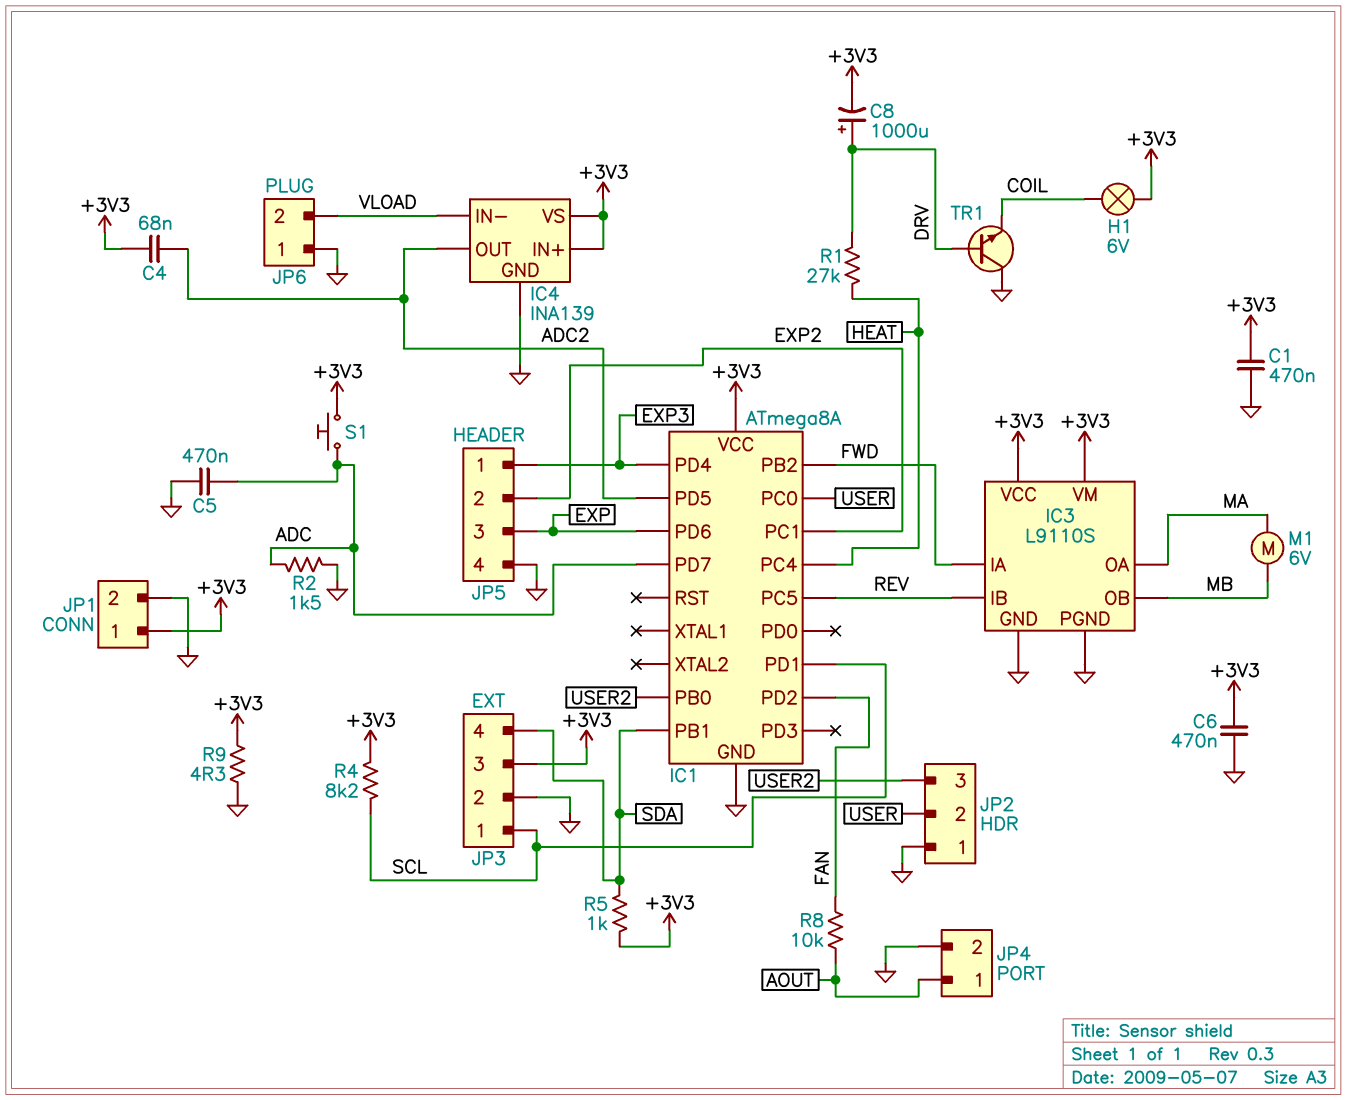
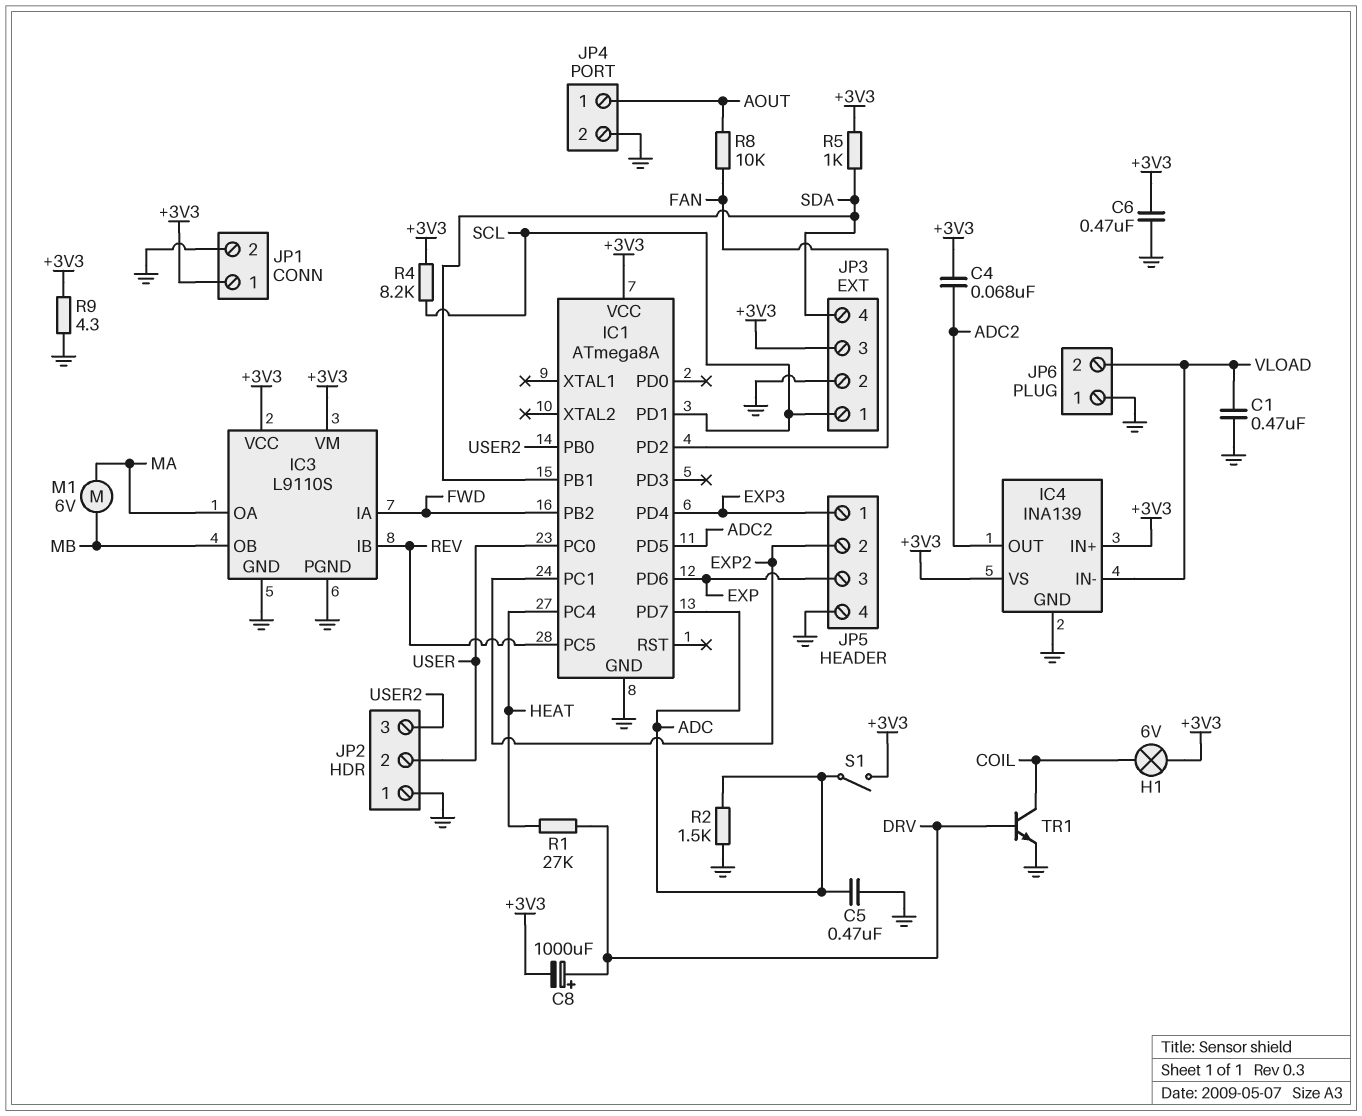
C1: 470nF (+3V3, GND) -> 470nF (GND, VLOAD)
S1: button (+3V3, ADC) -> switch (+3V3, ADC)
TR1: NPN (B DRV, C GND, E COIL) -> NPN (B DRV, C COIL, E GND)

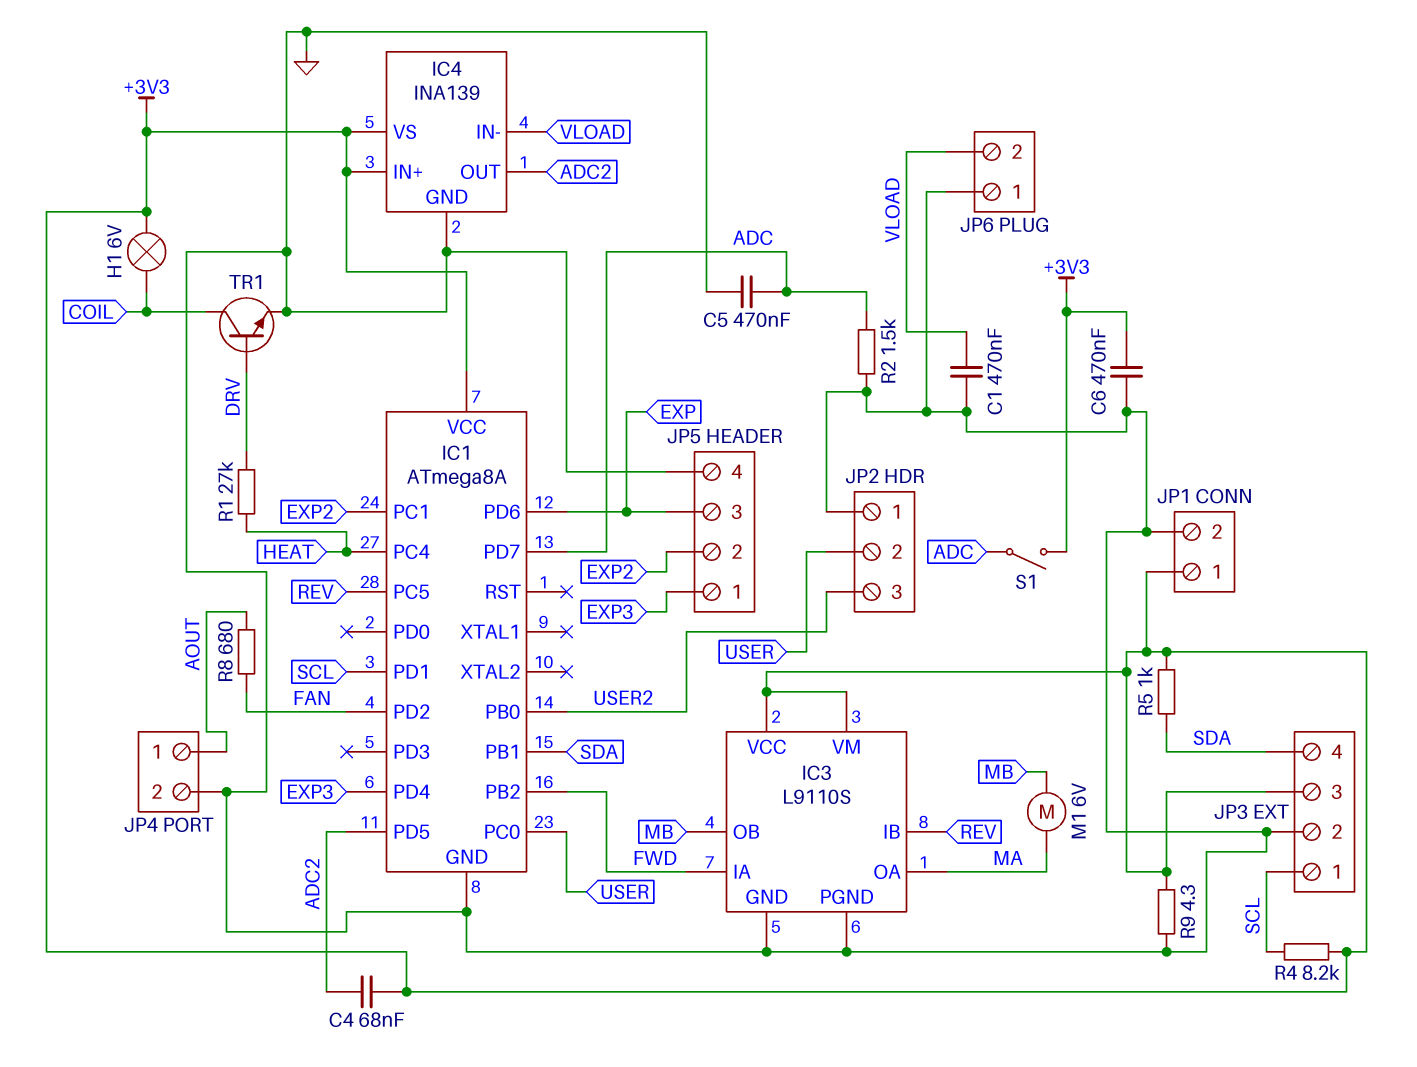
C8: 1000uF (plus DRV, minus +3V3) -> none
R8: 10k (AOUT, FAN) -> 680 (AOUT, FAN)

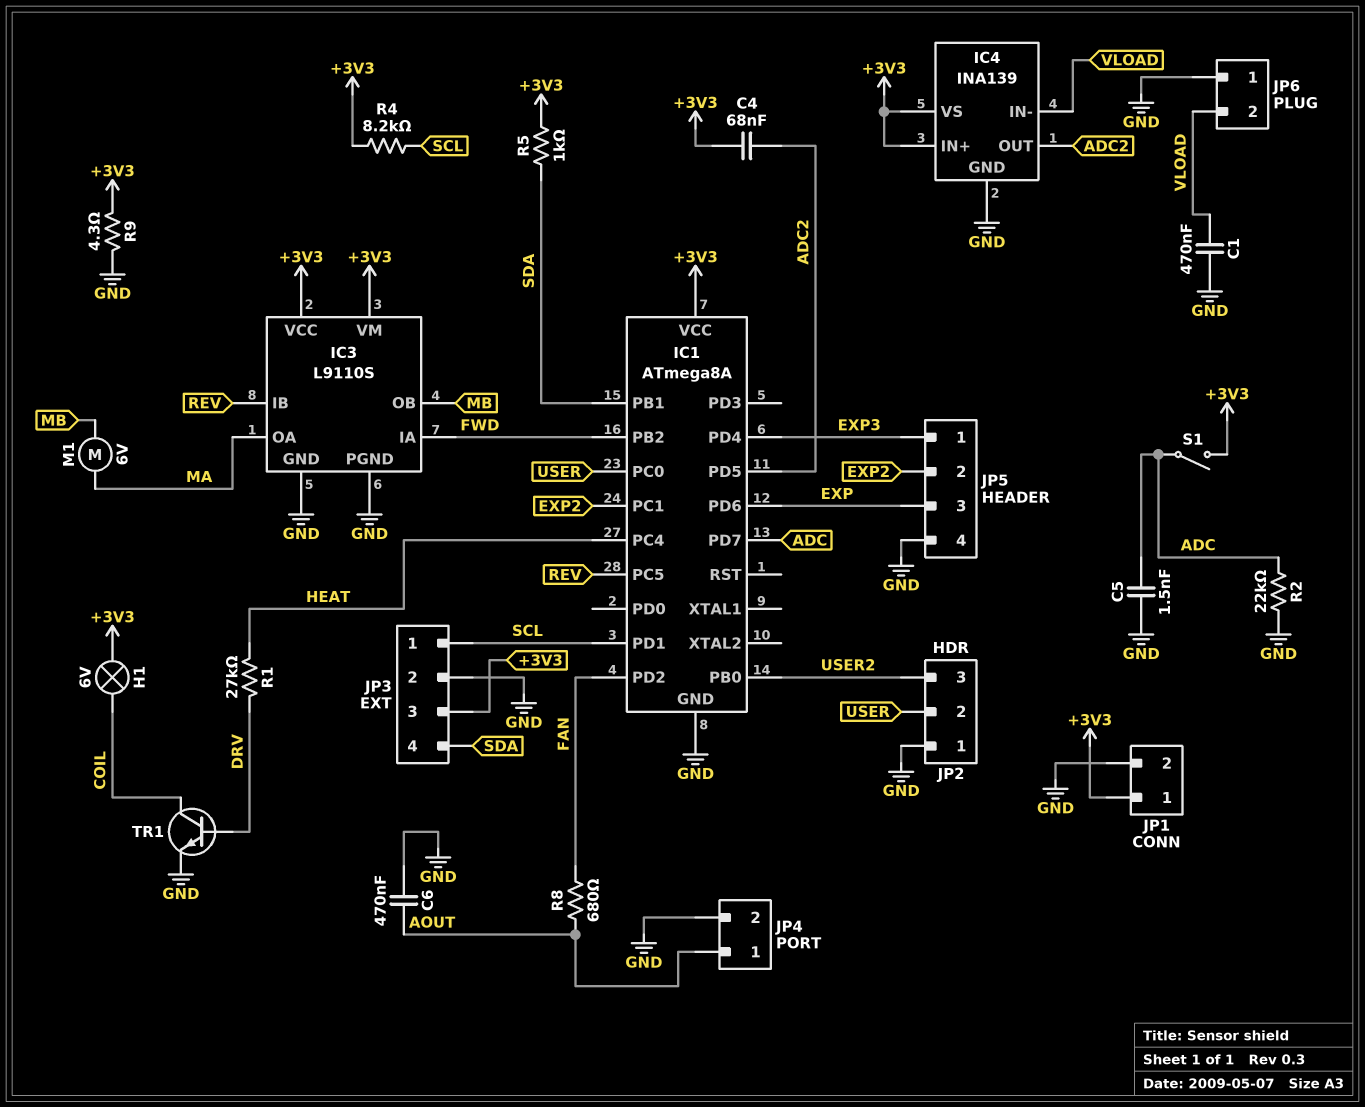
C5: 470nF (ADC, GND) -> 1.5nF (ADC, GND)
C6: 470nF (+3V3, GND) -> 470nF (AOUT, GND)
R2: 1.5k (ADC, GND) -> 22k (ADC, GND)

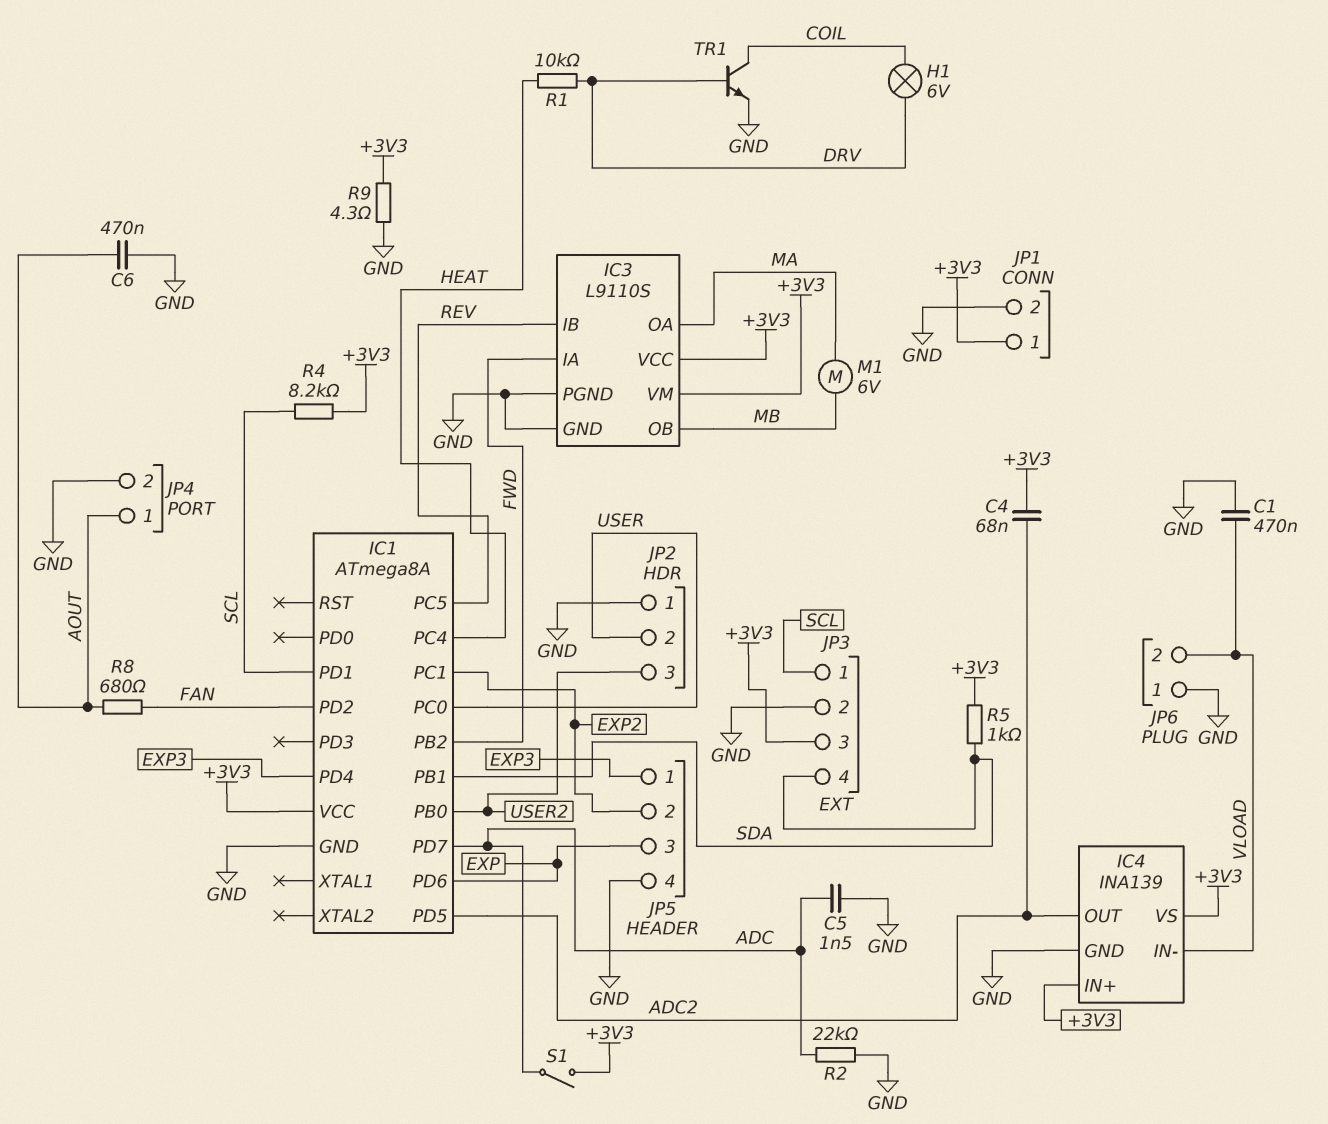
H1: lamp 6V (+3V3, COIL) -> lamp 6V (COIL, DRV)
R1: 27k (DRV, HEAT) -> 10k (DRV, HEAT)

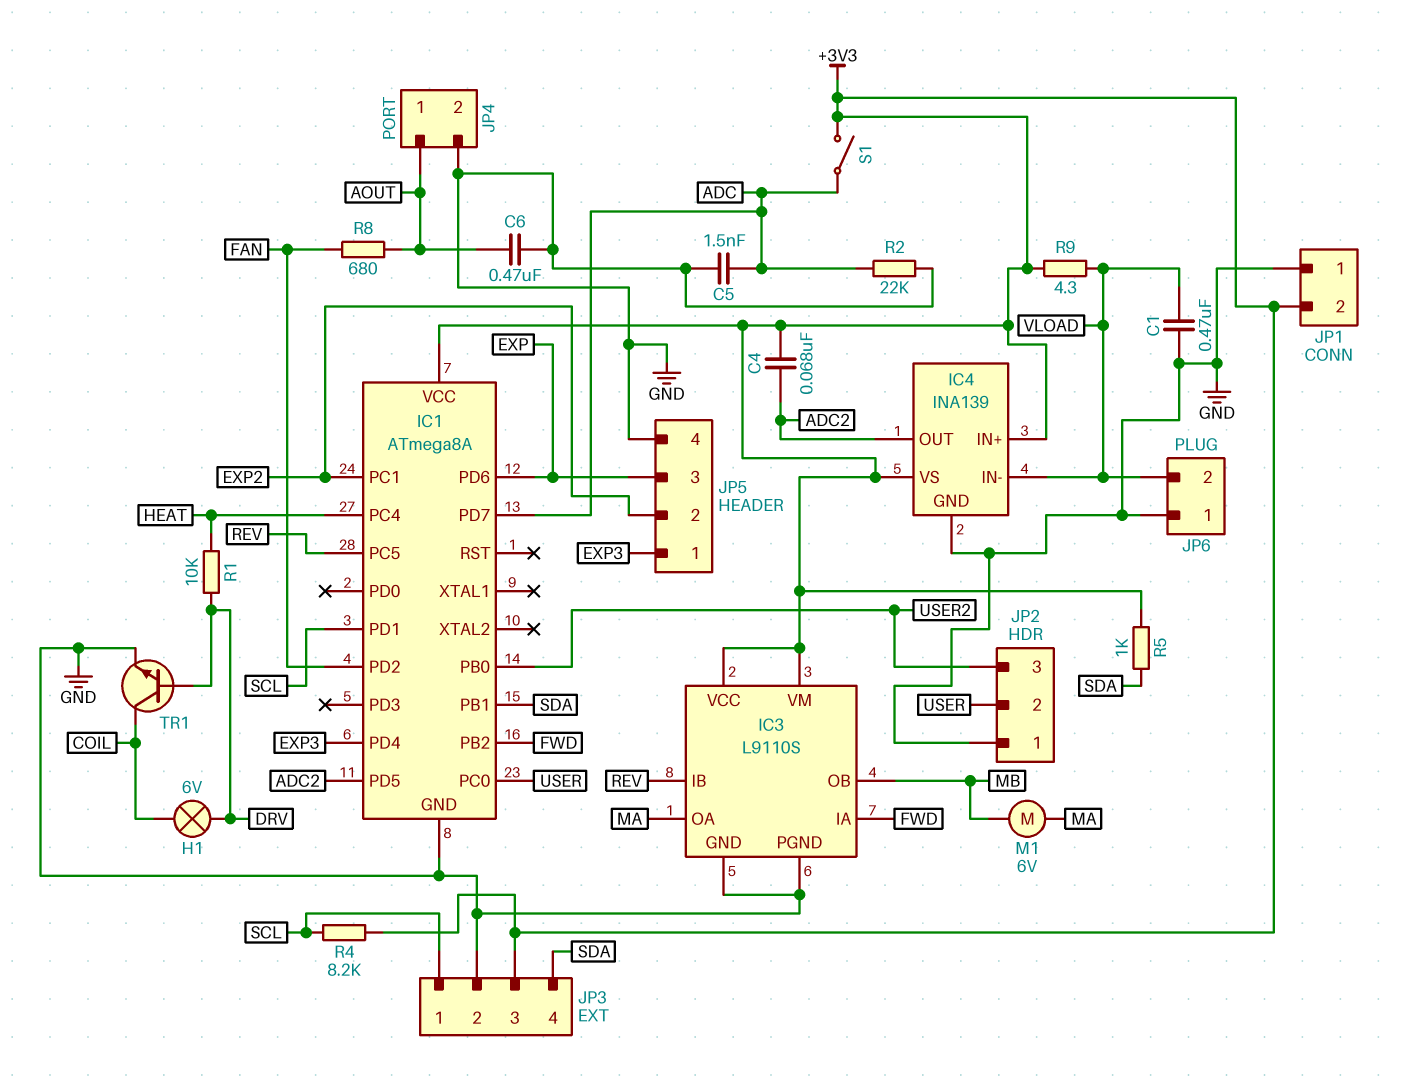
JP1 pin 1: +3V3 -> GND
JP1 pin 2: GND -> +3V3
R9: 4.3 (+3V3, GND) -> 4.3 (+3V3, VLOAD)

